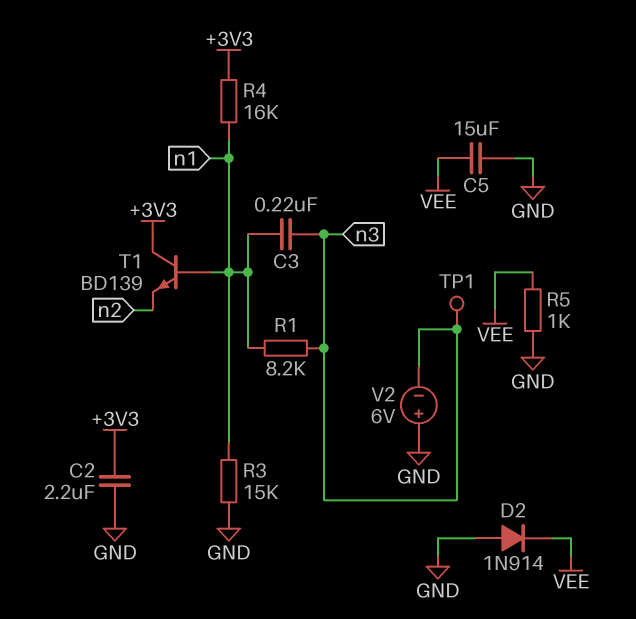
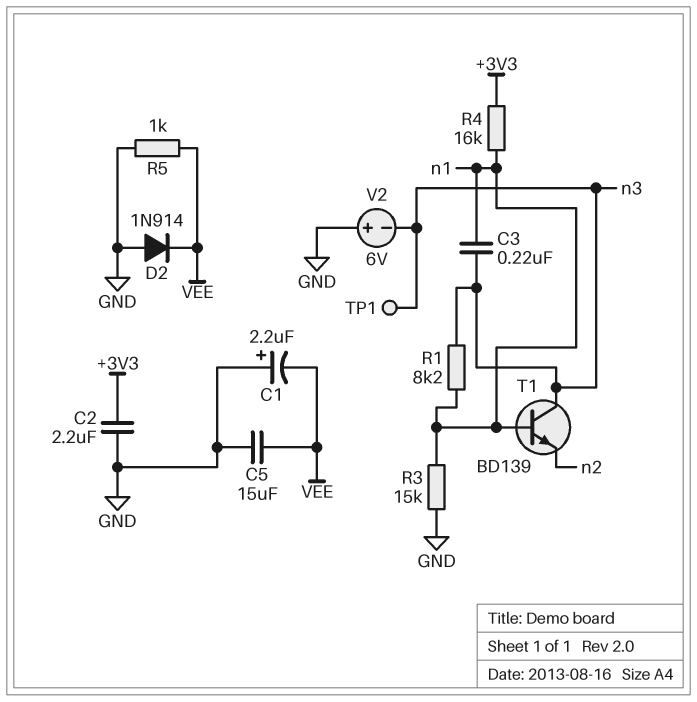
C1: none -> 2.2uF (plus GND, minus VEE)
T1: NPN BD139 (B n1, C +3V3, E n2) -> NPN BD139 (B n1, C n3, E n2)

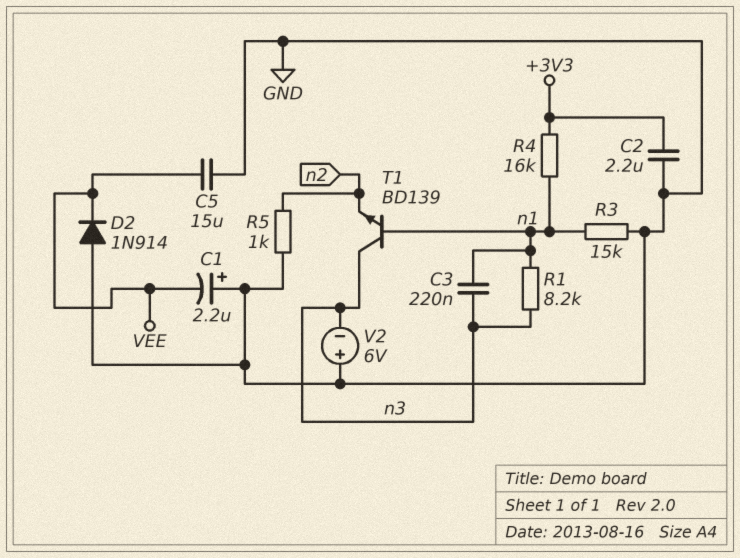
R5: 1k (GND, VEE) -> 1k (GND, n2)
TP1: test point (n3) -> none

